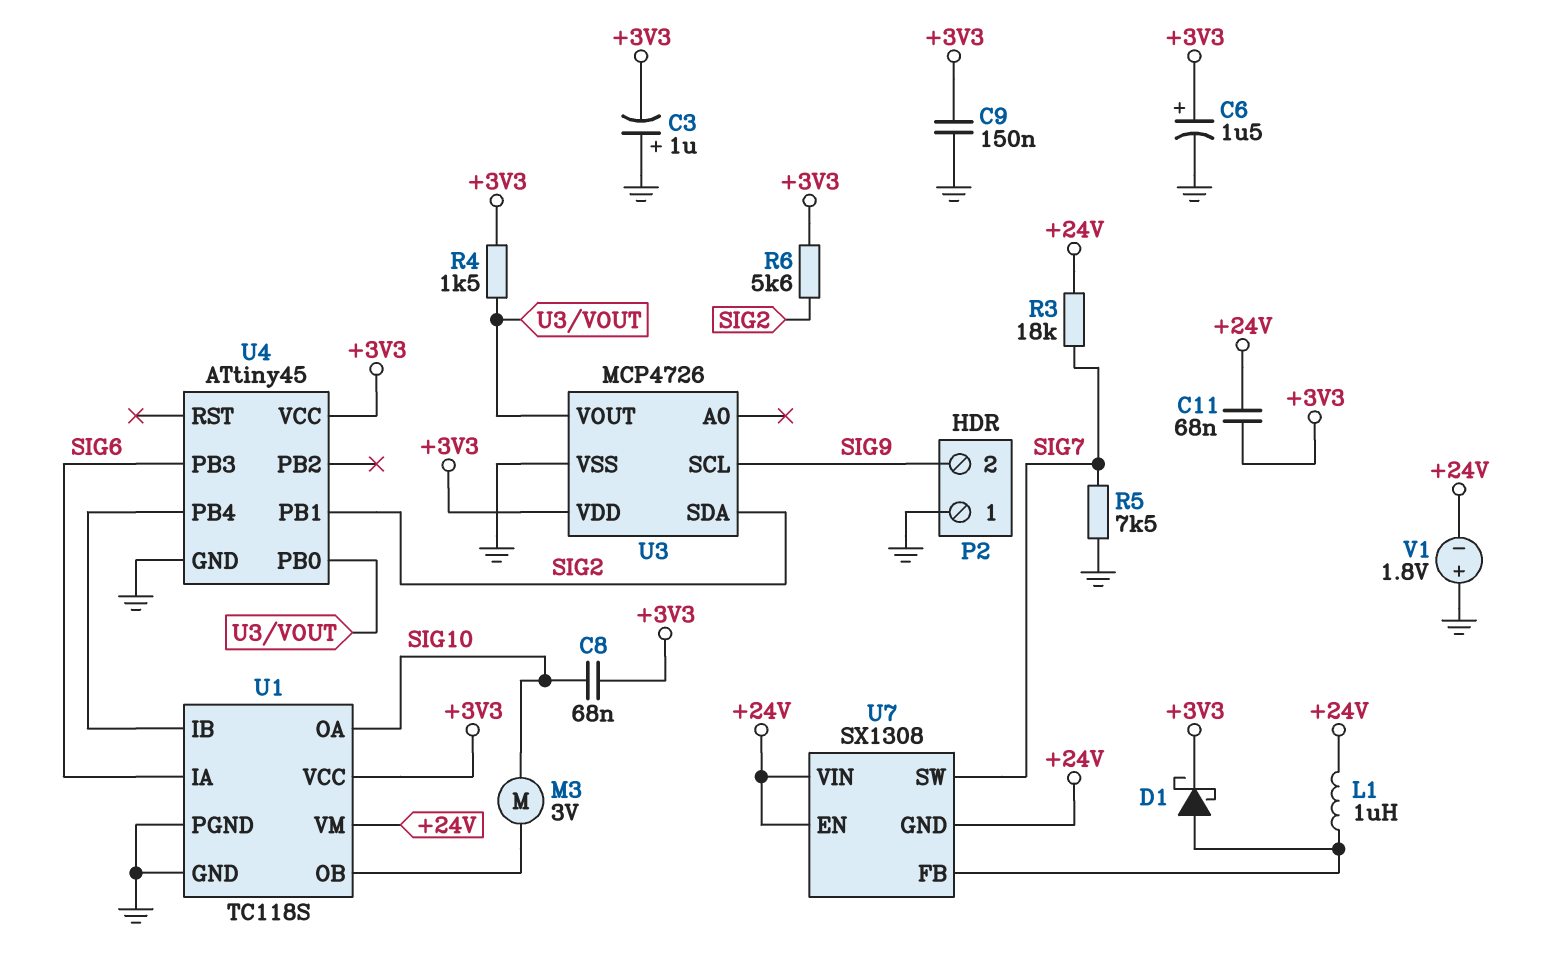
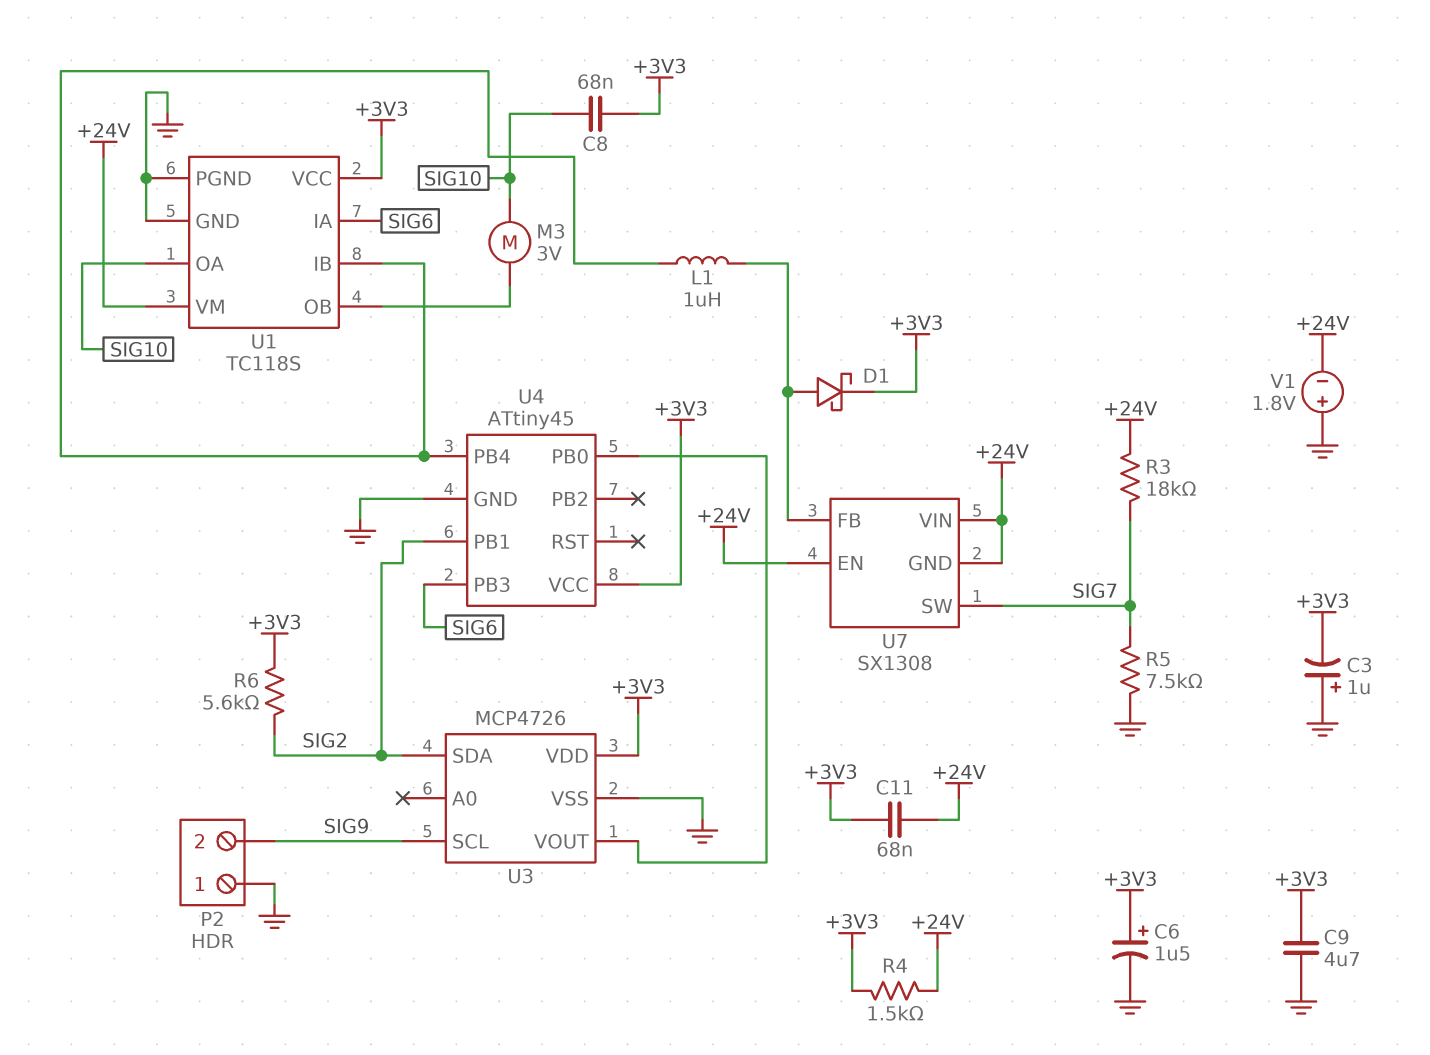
C9: 150nF (+3V3, GND) -> 4.7uF (+3V3, GND)
L1: 1uH (+24V, U7/FB) -> 1uH (U1/IB, U7/FB)
R4: 1.5k (+3V3, U3/VOUT) -> 1.5k (+3V3, +24V)

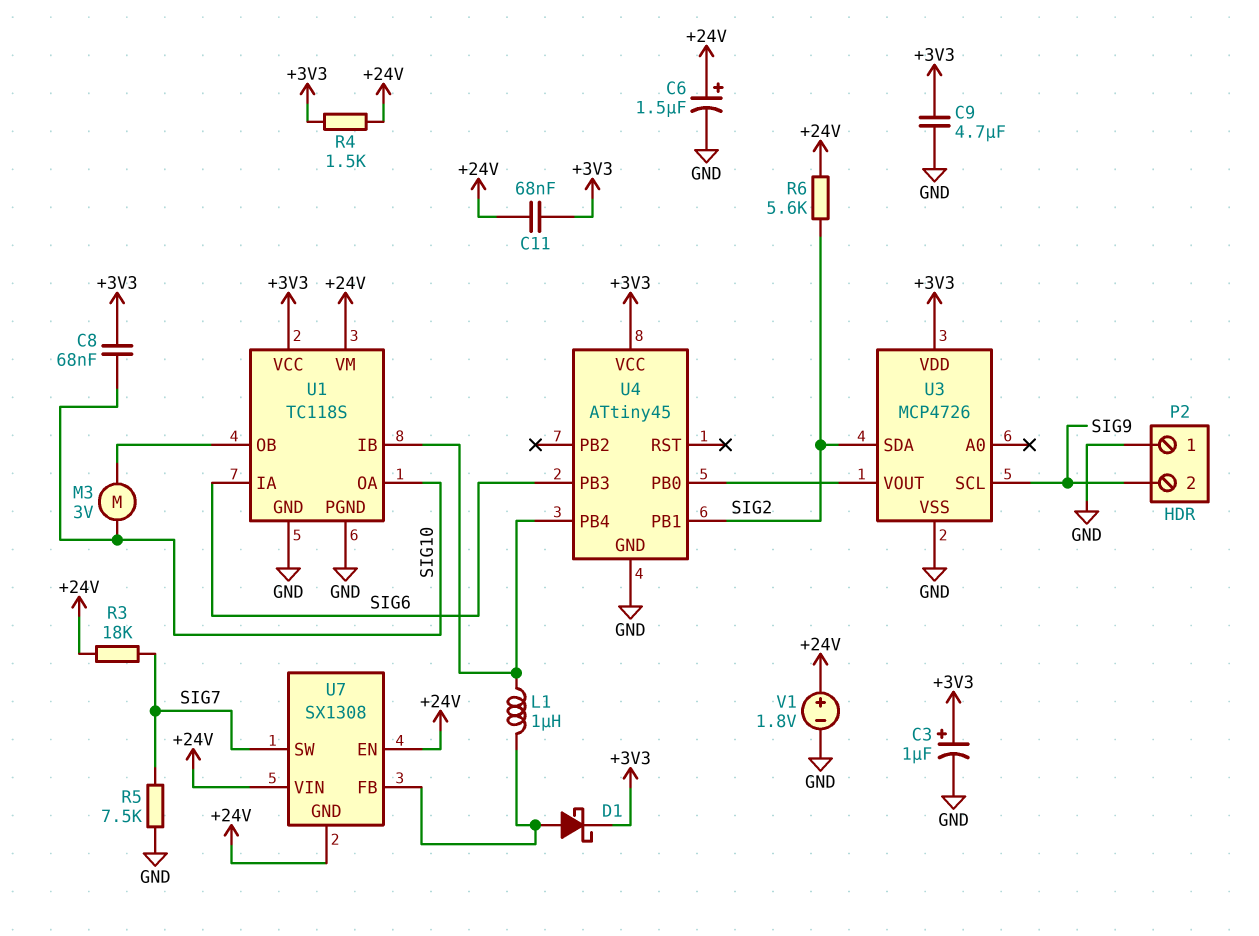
C3: 1uF (plus GND, minus +3V3) -> 1uF (plus +3V3, minus GND)
C6: 1.5uF (plus +3V3, minus GND) -> 1.5uF (plus +24V, minus GND)
R6: 5.6k (+3V3, SIG2) -> 5.6k (+24V, SIG2)
V1: 1.8V (plus GND, minus +24V) -> 1.8V (plus +24V, minus GND)

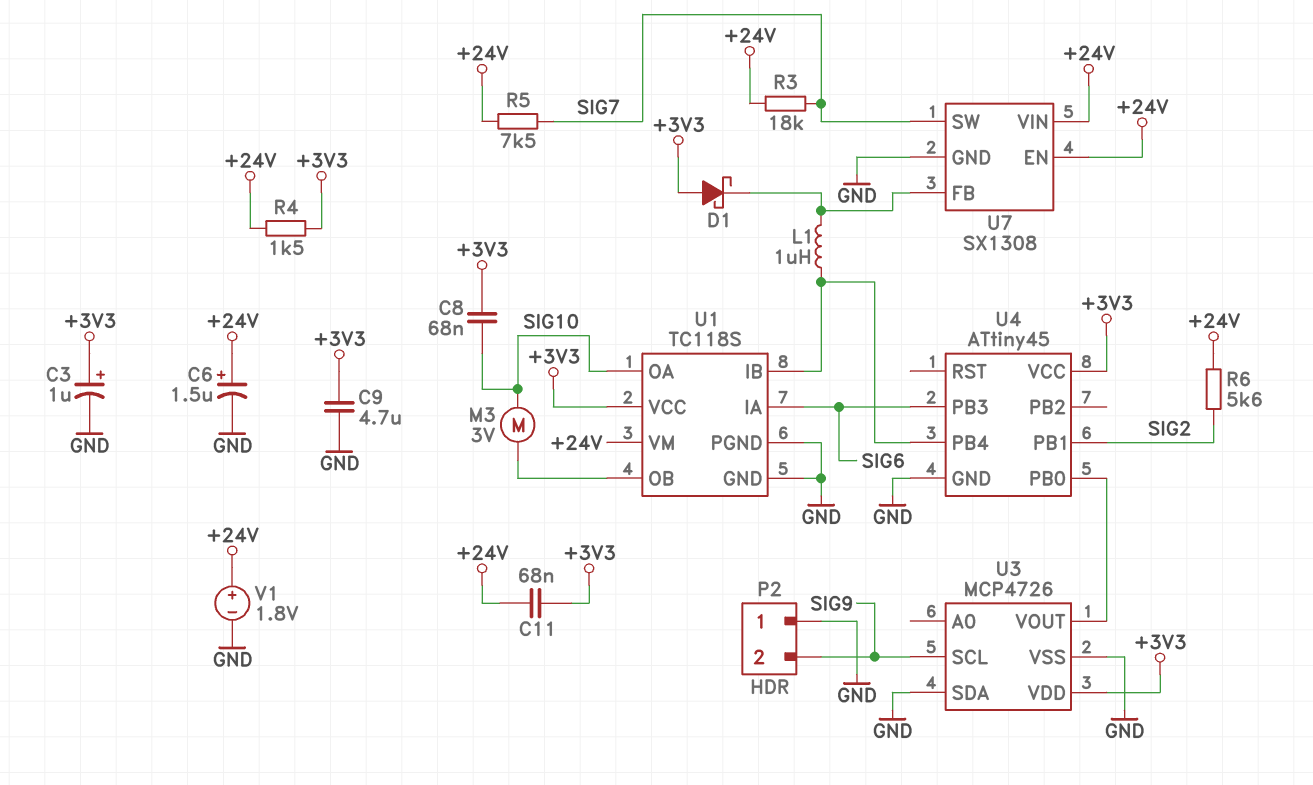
D1: schottky (A U7/FB, K +3V3) -> schottky (A +3V3, K U7/FB)
R5: 7.5k (GND, SIG7) -> 7.5k (+24V, SIG7)
U3 pin SDA: SIG2 -> GND
U7 pin GND: +24V -> GND

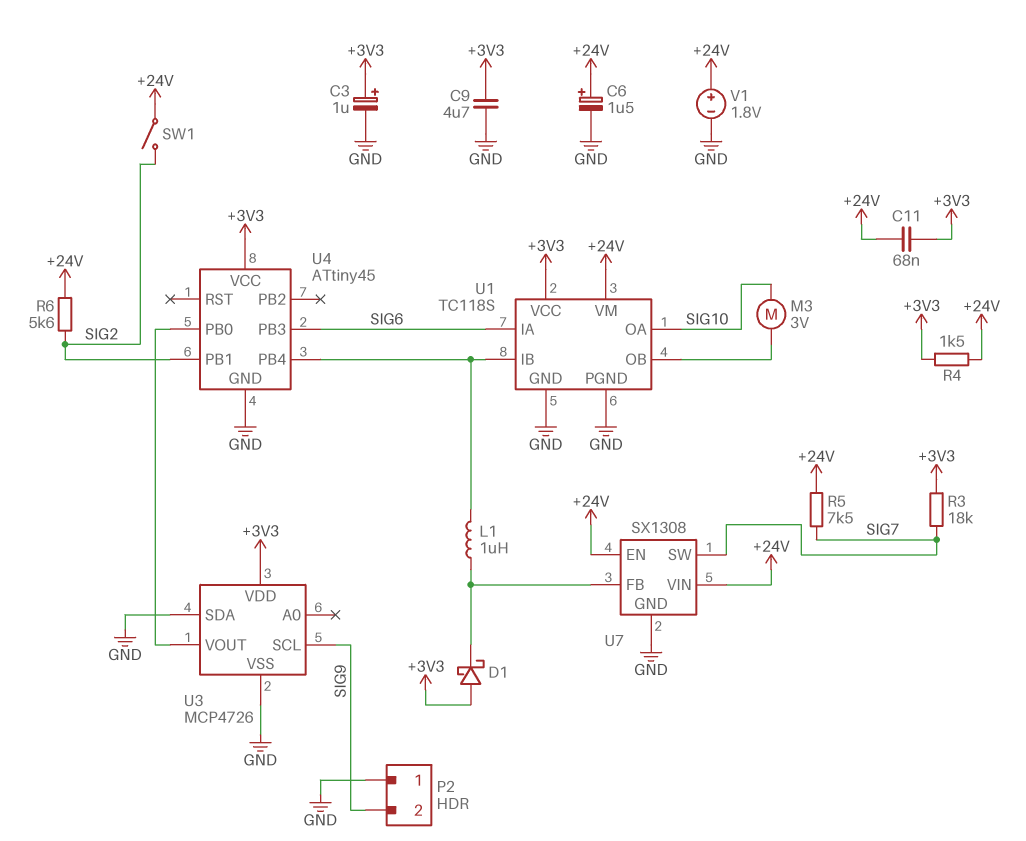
C8: 68nF (+3V3, SIG10) -> none
R3: 18k (+24V, SIG7) -> 18k (+3V3, SIG7)
SW1: none -> switch (+24V, SIG2)

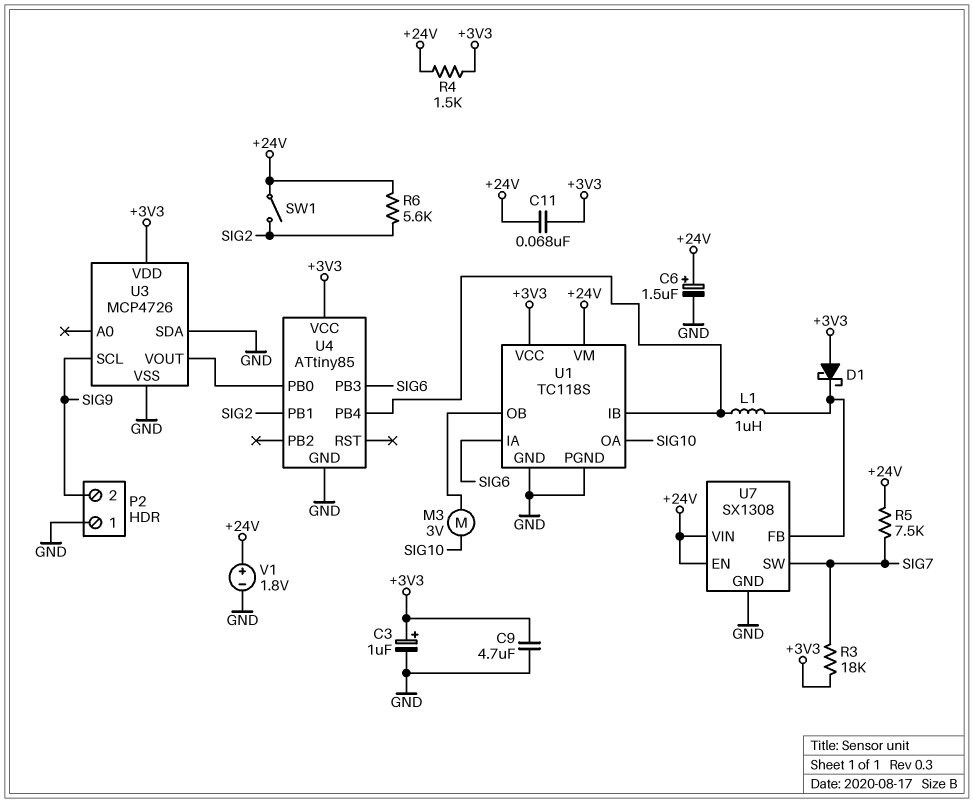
U4: ATtiny45 -> ATtiny85

